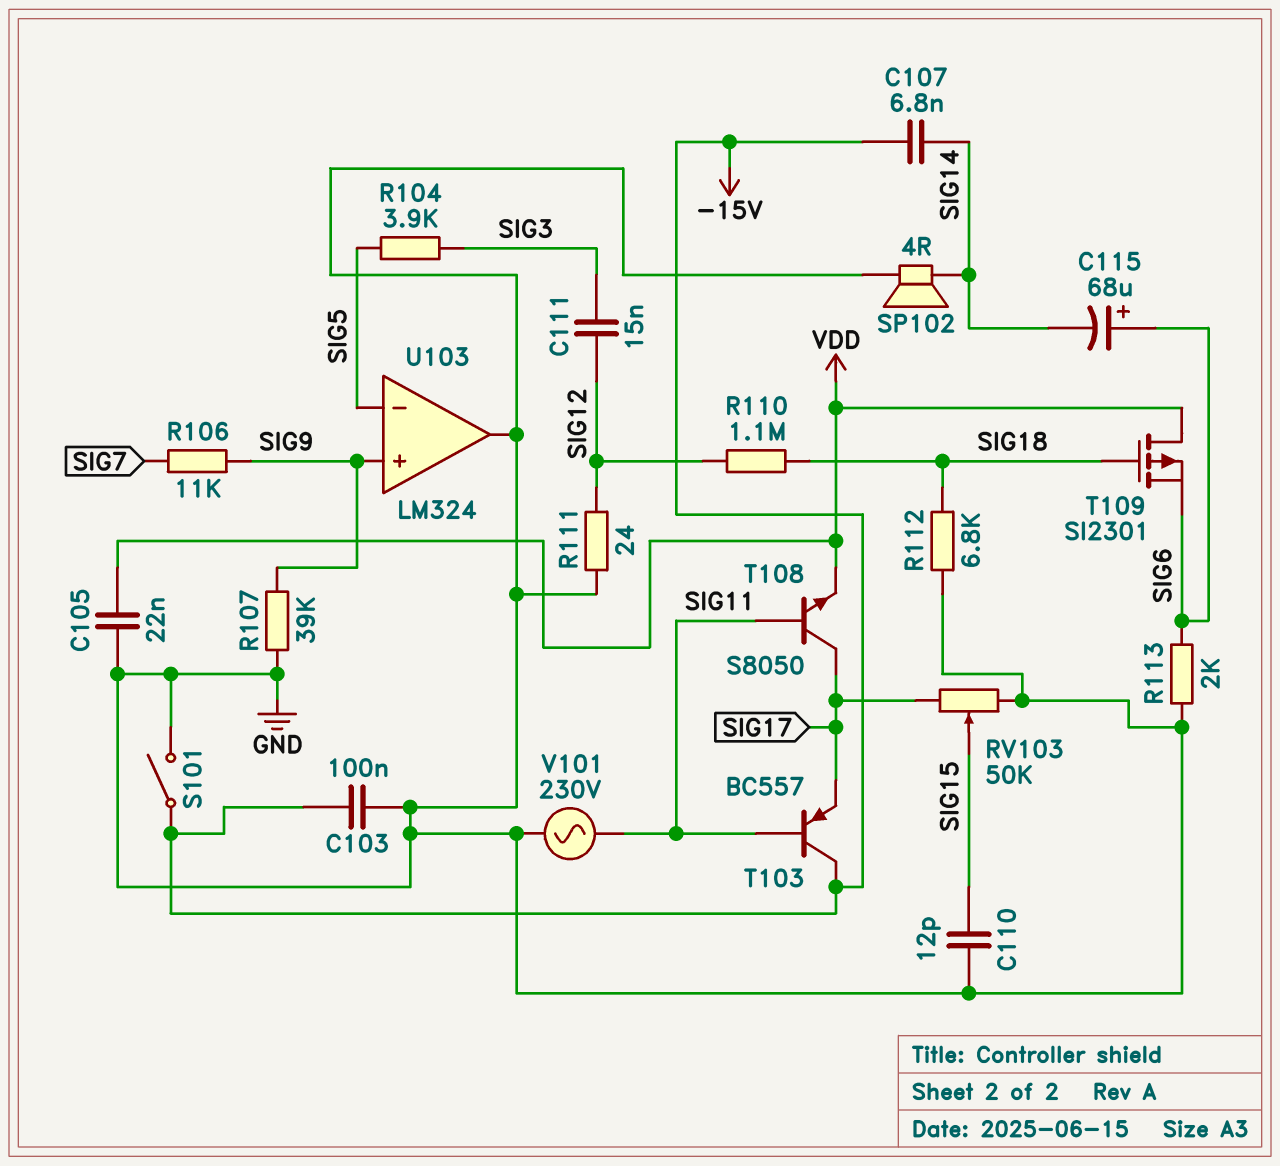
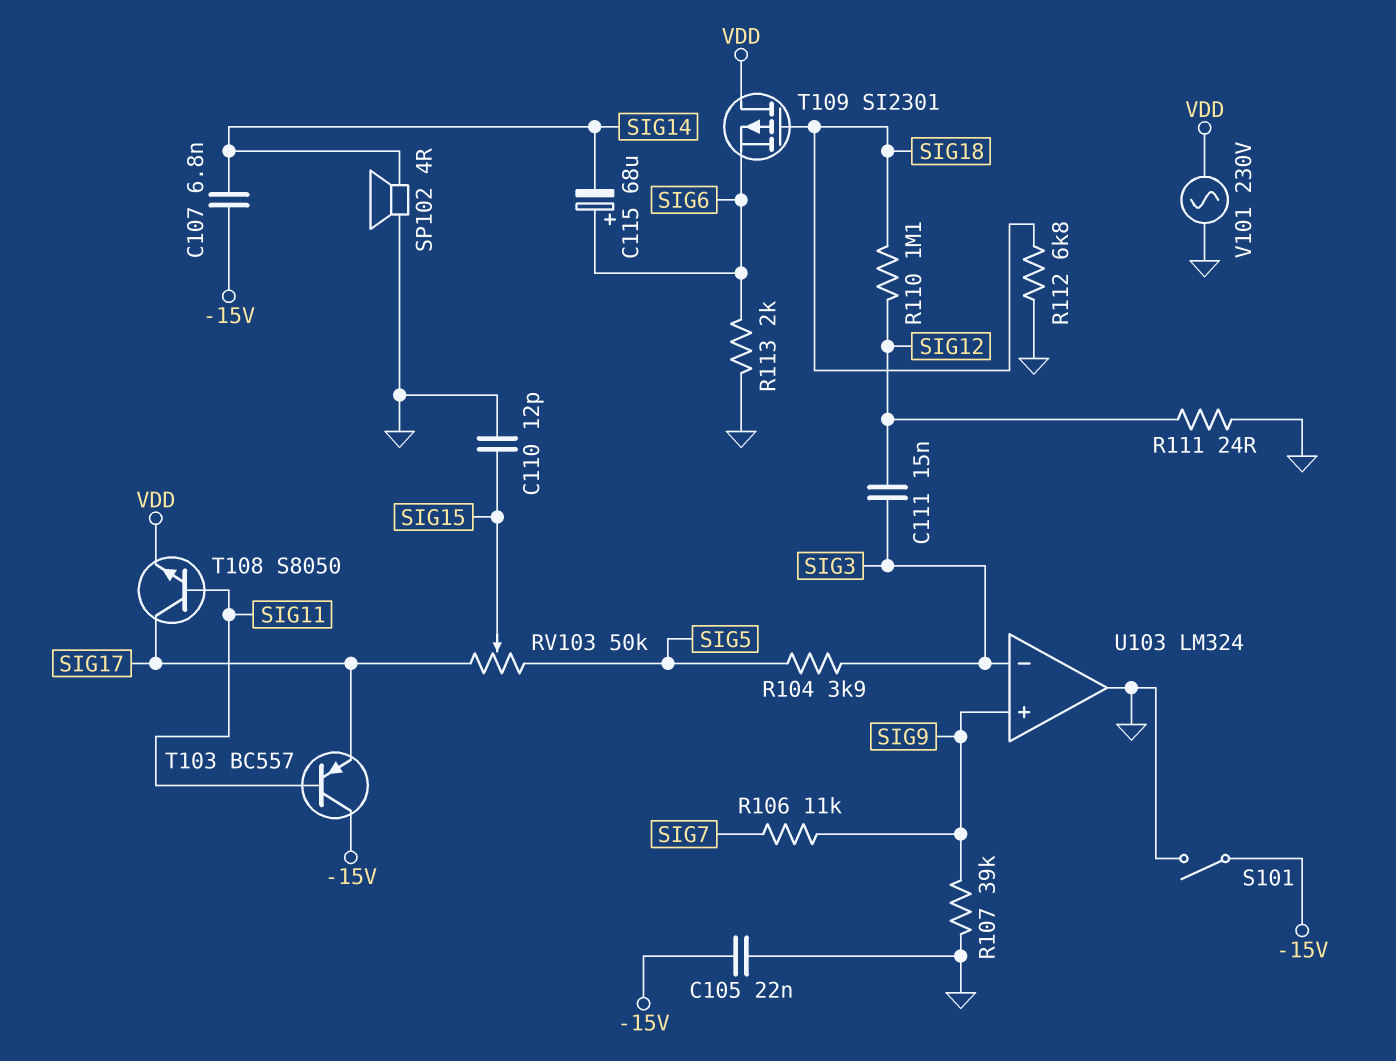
C103: 100nF (-15V, GND) -> none
C105: 22nF (GND, VDD) -> 22nF (-15V, GND)
RV103: 50k (GND, SIG17, wiper SIG15) -> 50k (SIG5, SIG17, wiper SIG15)
U103 pin in-: SIG5 -> SIG3
V101: AC 230V (GND, SIG11) -> AC 230V (GND, VDD)

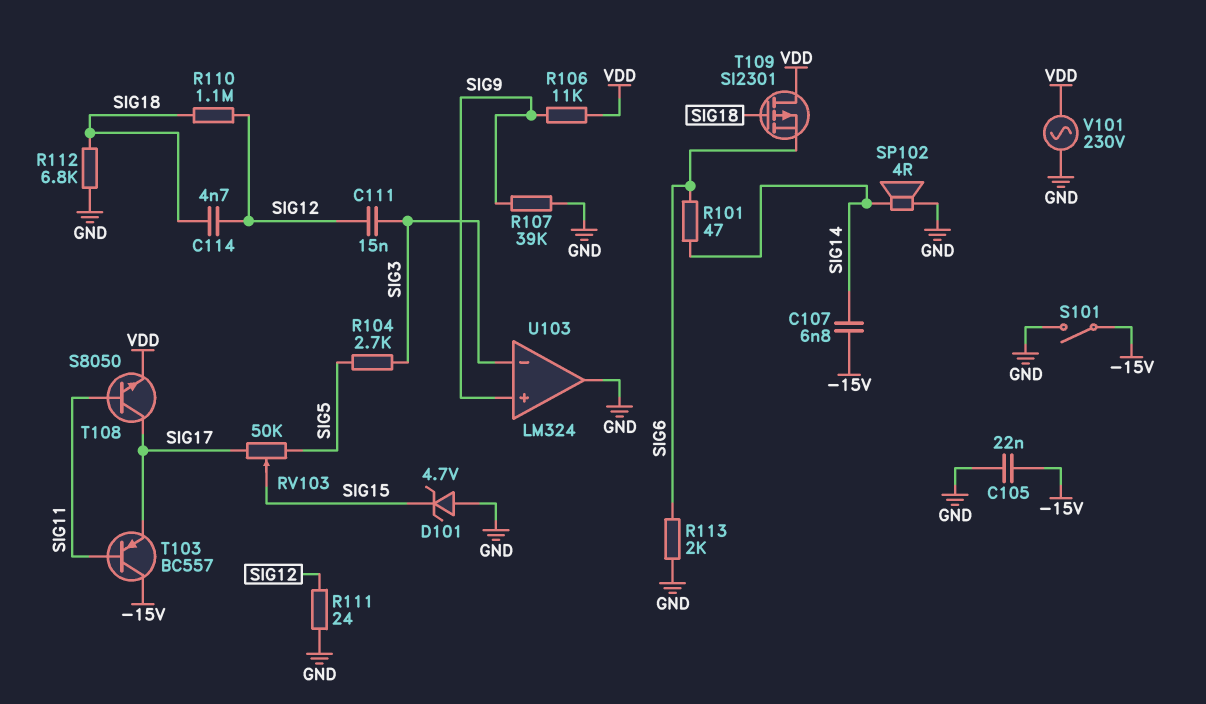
C110: 12pF (GND, SIG15) -> none
C114: none -> 4.7nF (SIG12, SIG18)
C115: 68uF (plus SIG6, minus SIG14) -> none
D101: none -> zener 4.7V (A GND, K SIG15)
R101: none -> 47 (SIG6, SIG14)
R104: 3.9k (SIG3, SIG5) -> 2.7k (SIG3, SIG5)
R106: 11k (SIG7, SIG9) -> 11k (SIG9, VDD)

